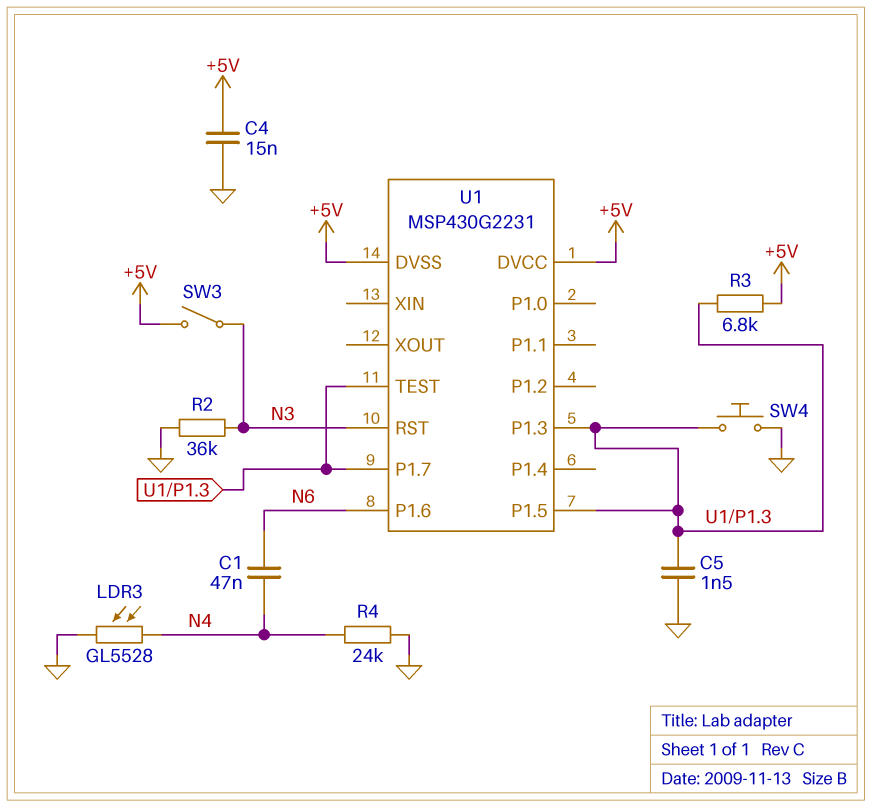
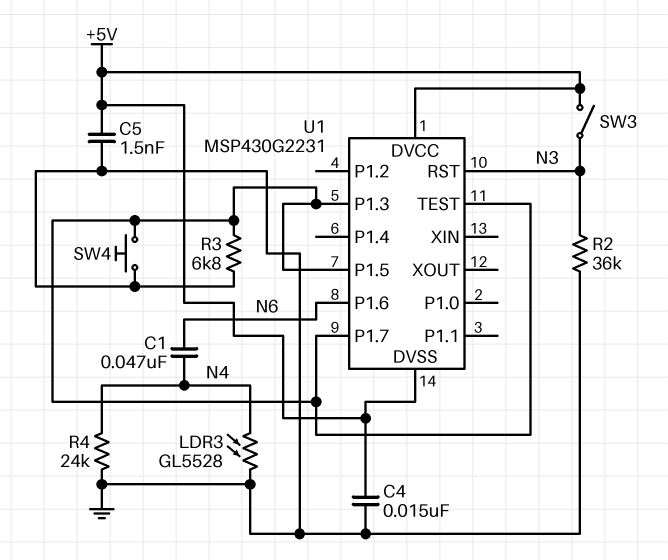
C5: 1.5nF (GND, U1/P1.3) -> 1.5nF (+5V, GND)
R3: 6.8k (+5V, U1/P1.3) -> 6.8k (GND, U1/P1.3)

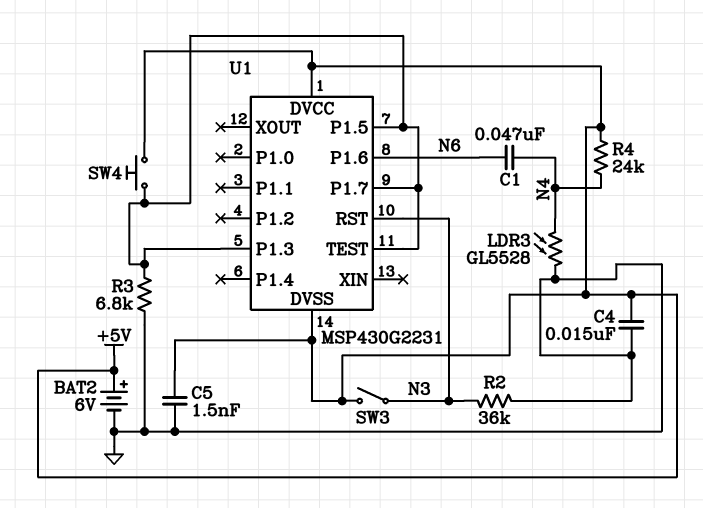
BAT2: none -> 6V (plus +5V, minus GND)
R4: 24k (GND, N4) -> 24k (+5V, N4)
SW4: button (GND, U1/P1.3) -> button (+5V, U1/P1.3)

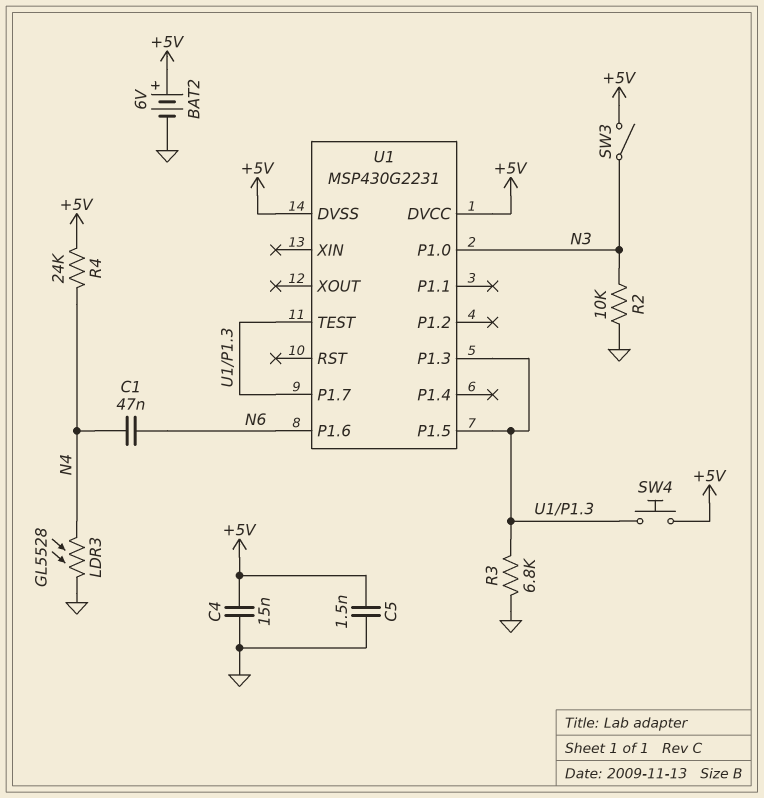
R2: 36k (GND, N3) -> 10k (GND, N3)
U1 pin P1.0: none -> N3
U1 pin RST: N3 -> none

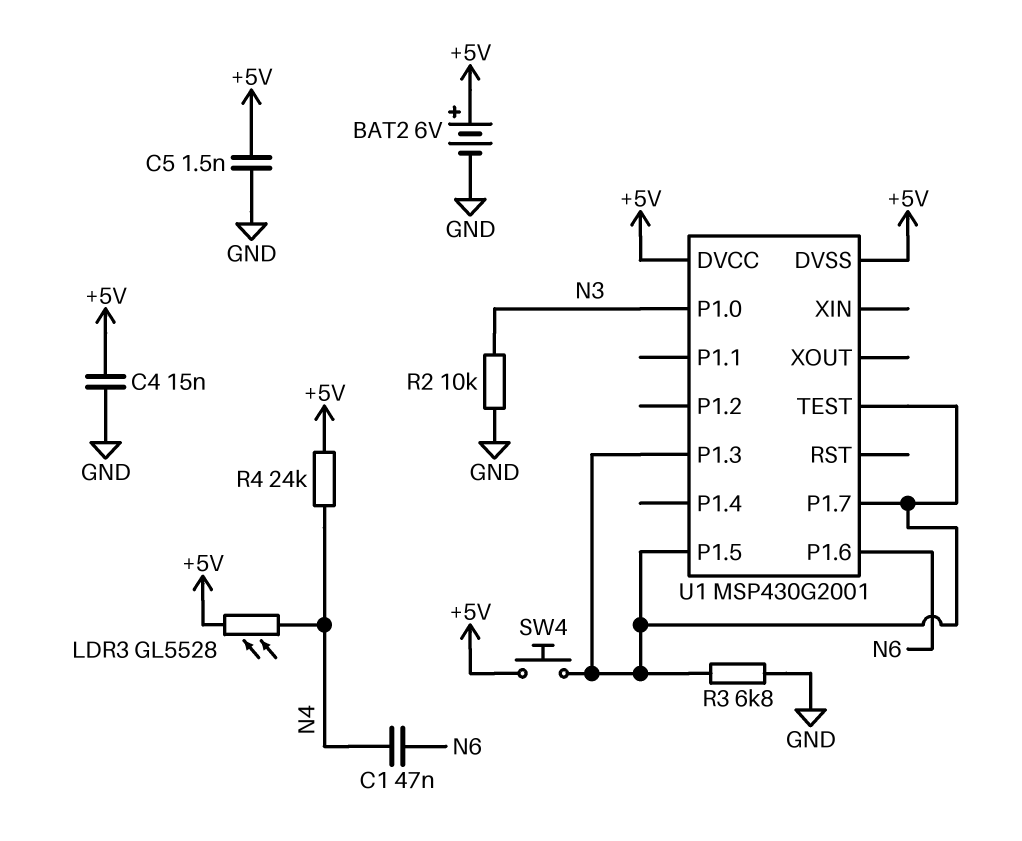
LDR3: GL5528 (GND, N4) -> GL5528 (+5V, N4)
SW3: switch (+5V, N3) -> none
U1: MSP430G2231 -> MSP430G2001

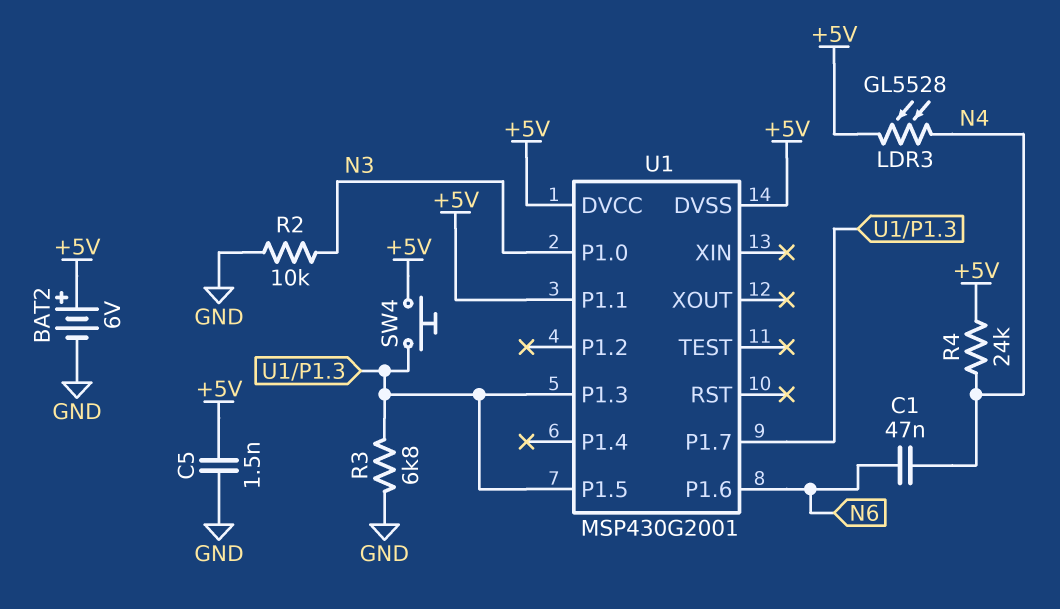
C4: 15nF (+5V, GND) -> none
U1 pin P1.1: none -> +5V
U1 pin TEST: U1/P1.3 -> none

